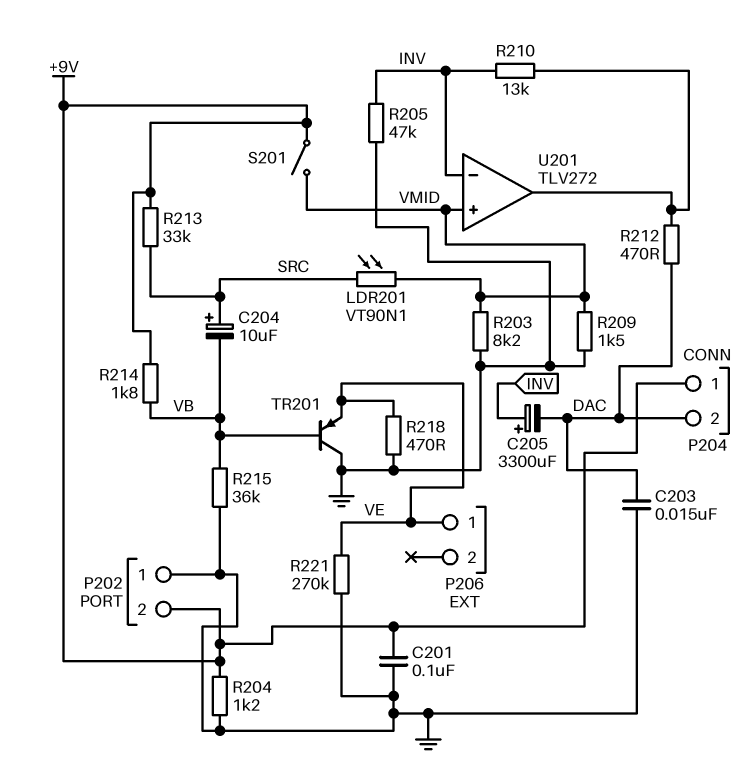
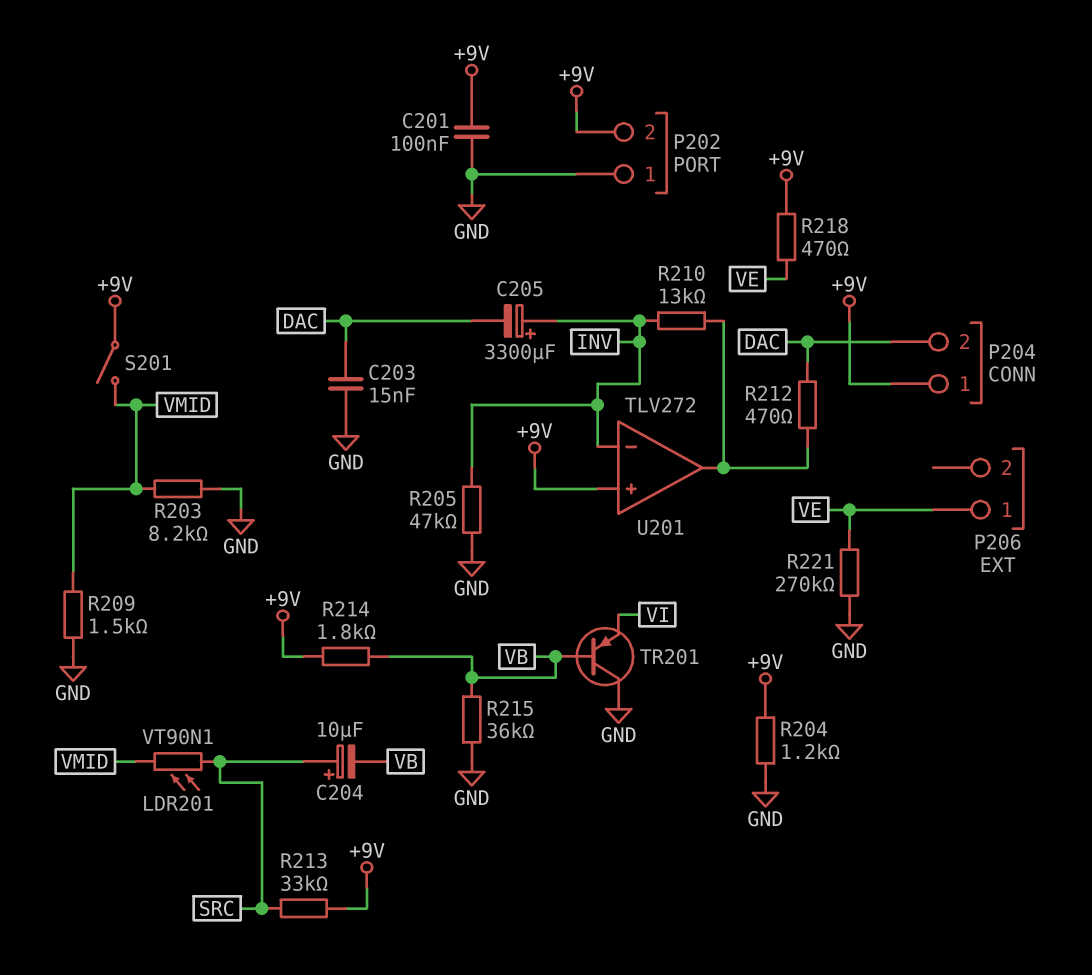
R218: 470 (GND, VE) -> 470 (+9V, VE)
TR201: PNP (B VB, C GND, E VE) -> PNP (B VB, C GND, E VI)
U201 pin in+: VMID -> +9V

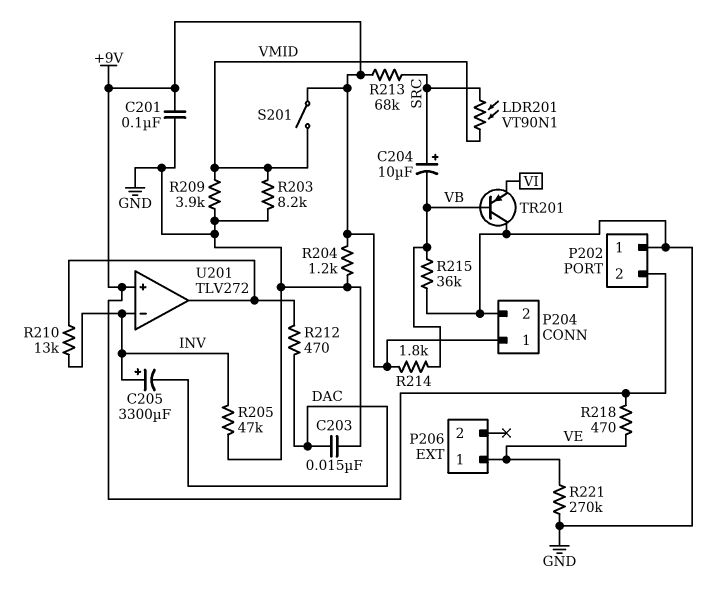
P204 pin 2: DAC -> GND
R209: 1.5k (GND, VMID) -> 3.9k (GND, VMID)
R213: 33k (+9V, SRC) -> 68k (+9V, SRC)

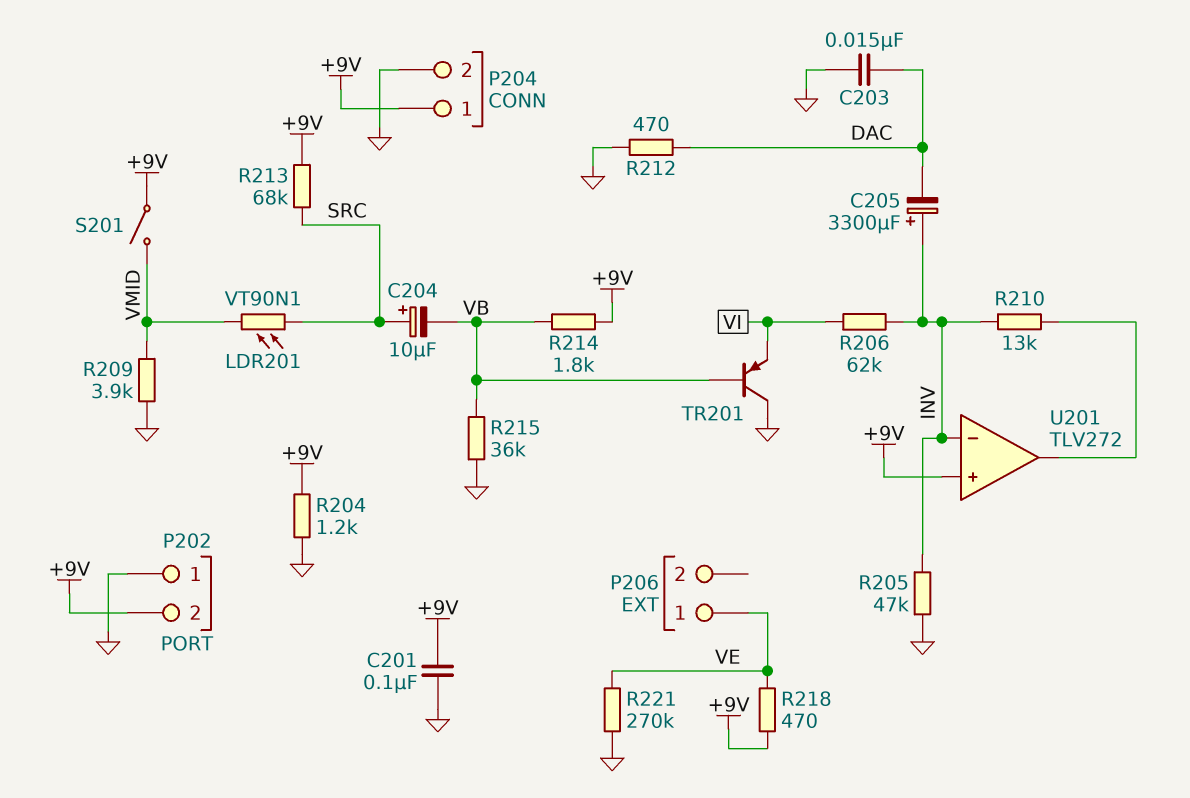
R203: 8.2k (GND, VMID) -> none
R206: none -> 62k (INV, VI)
R212: 470 (DAC, U201/out) -> 470 (DAC, GND)

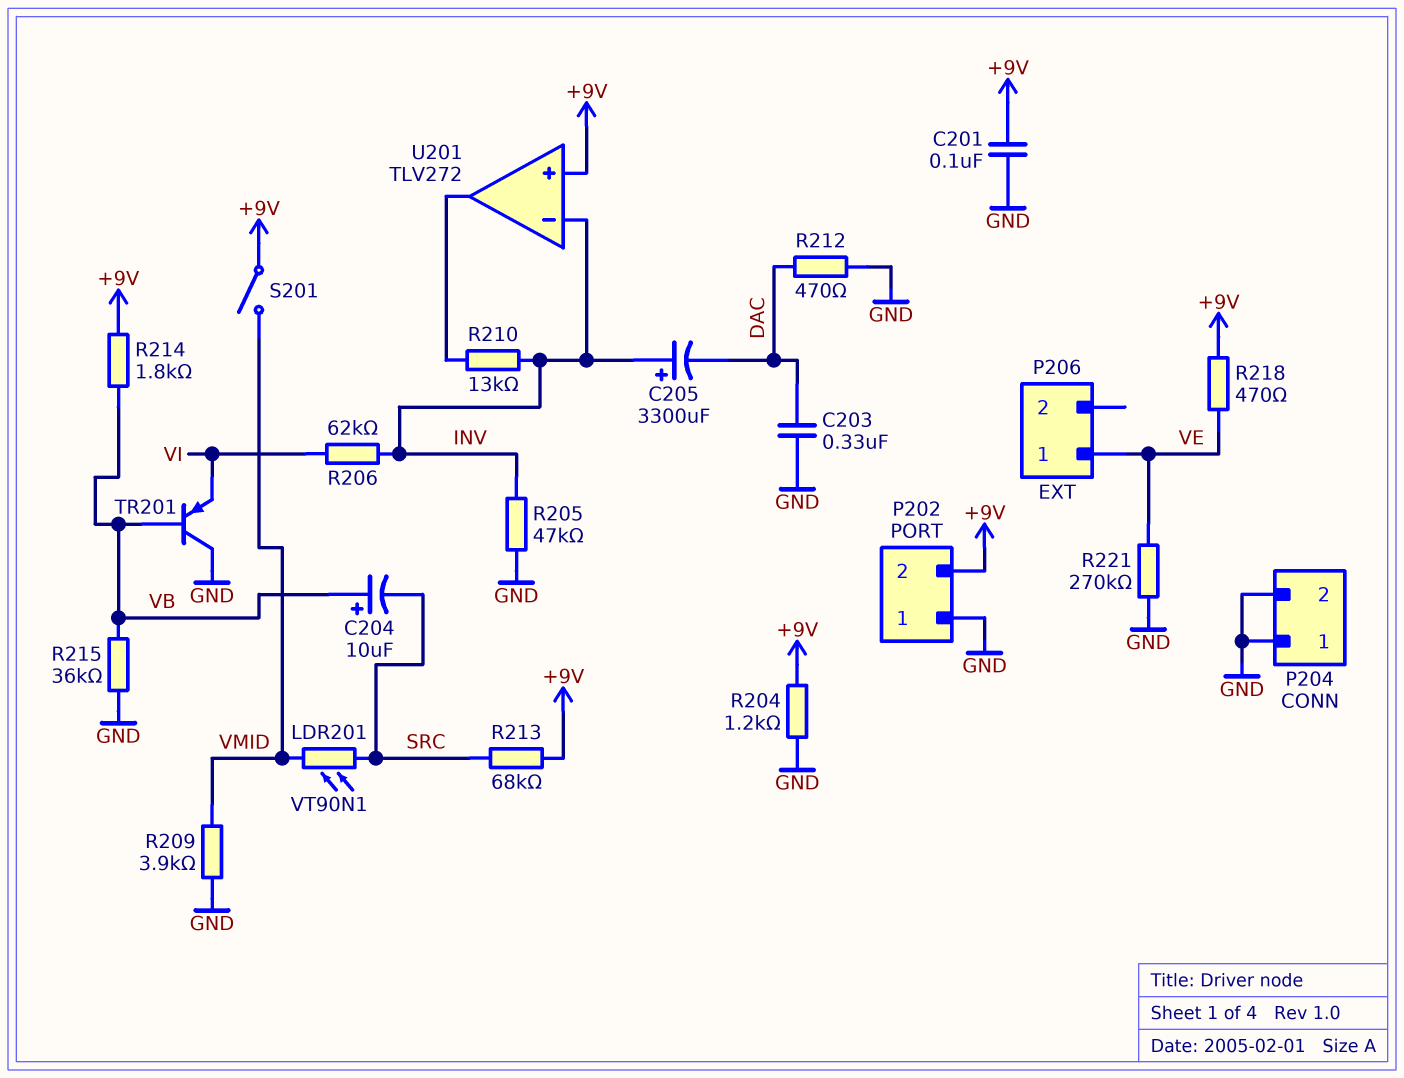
C203: 15nF (DAC, GND) -> 330nF (DAC, GND)
C204: 10uF (plus SRC, minus VB) -> 10uF (plus VB, minus SRC)
P204 pin 1: +9V -> GND

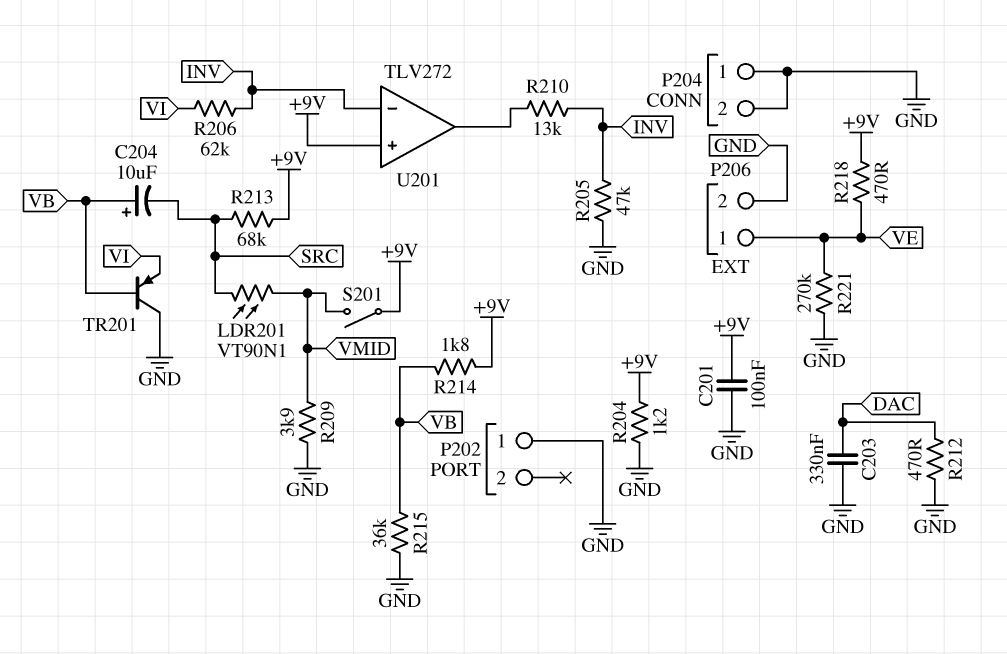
C205: 3300uF (plus INV, minus DAC) -> none
P202 pin 2: +9V -> none
P206 pin 2: none -> GND

